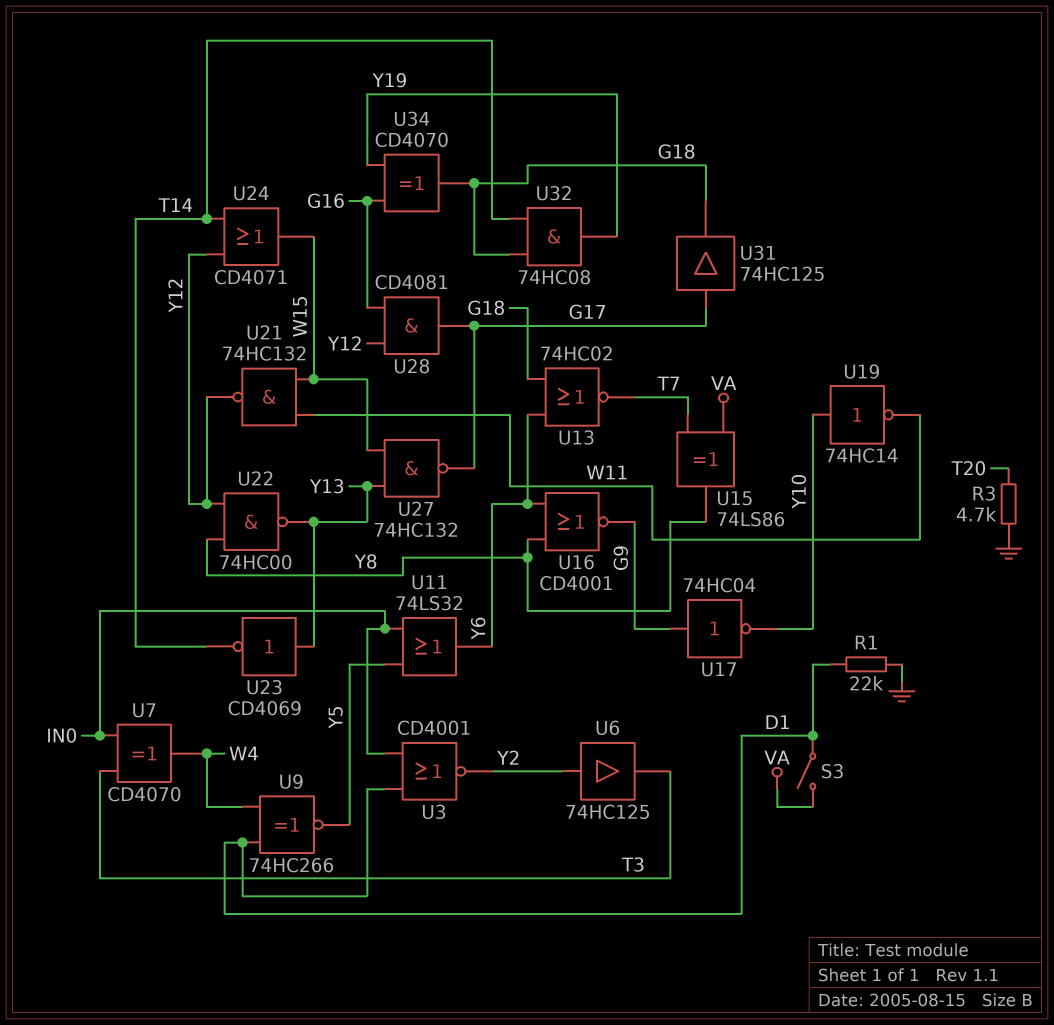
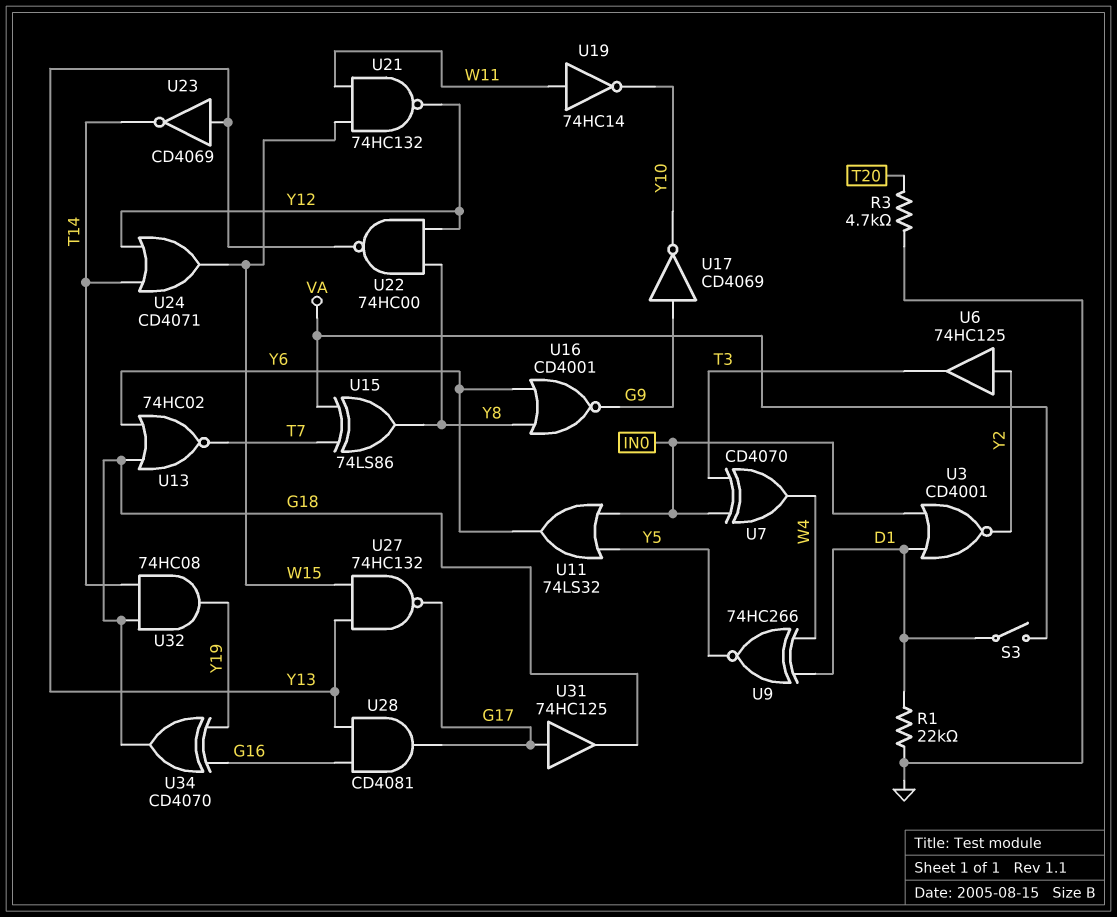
U17: NOT 74HC04 (in G9, out Y10) -> NOT CD4069 (in G9, out Y10)
U19: NOT 74HC14 (in Y10, out W11) -> NOT 74HC14 (in W11, out Y10)
U28: AND CD4081 (in G16, in Y12, out G17) -> AND CD4081 (in G16, in Y13, out G17)

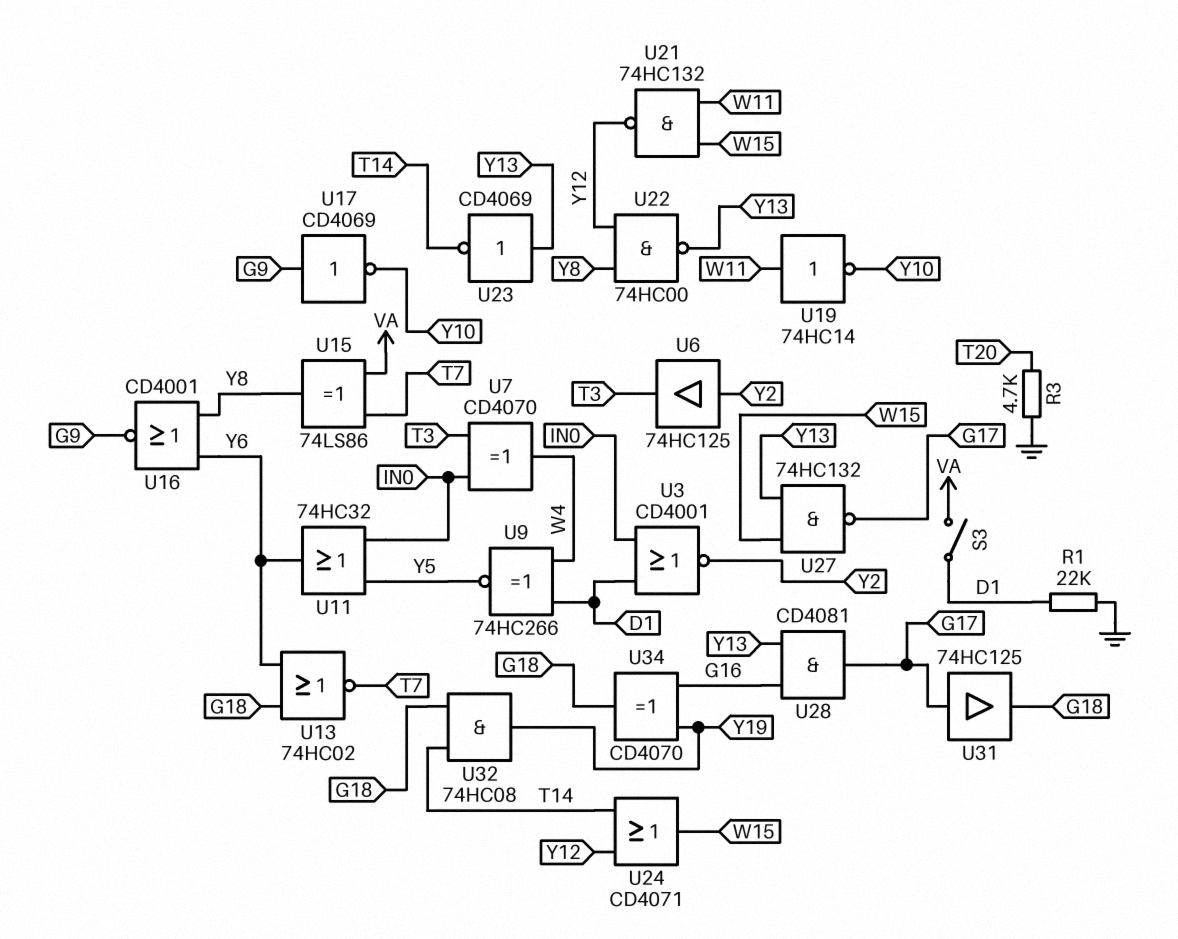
U11: OR 74LS32 (in IN0, in Y5, out Y6) -> OR 74HC32 (in IN0, in Y5, out Y6)

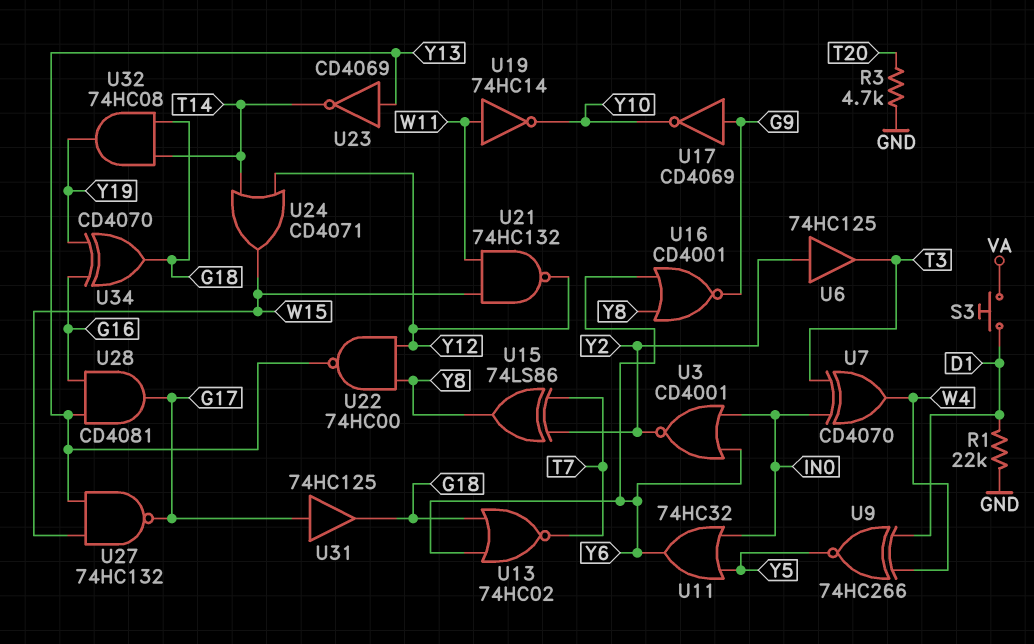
S3: switch (D1, VA) -> button (D1, VA)
U3: NOR CD4001 (in D1, in IN0, out Y2) -> NOR CD4001 (in IN0, in Y6, out Y2)
U15: XOR 74LS86 (in T7, in VA, out Y8) -> XOR 74LS86 (in T7, in Y2, out Y8)

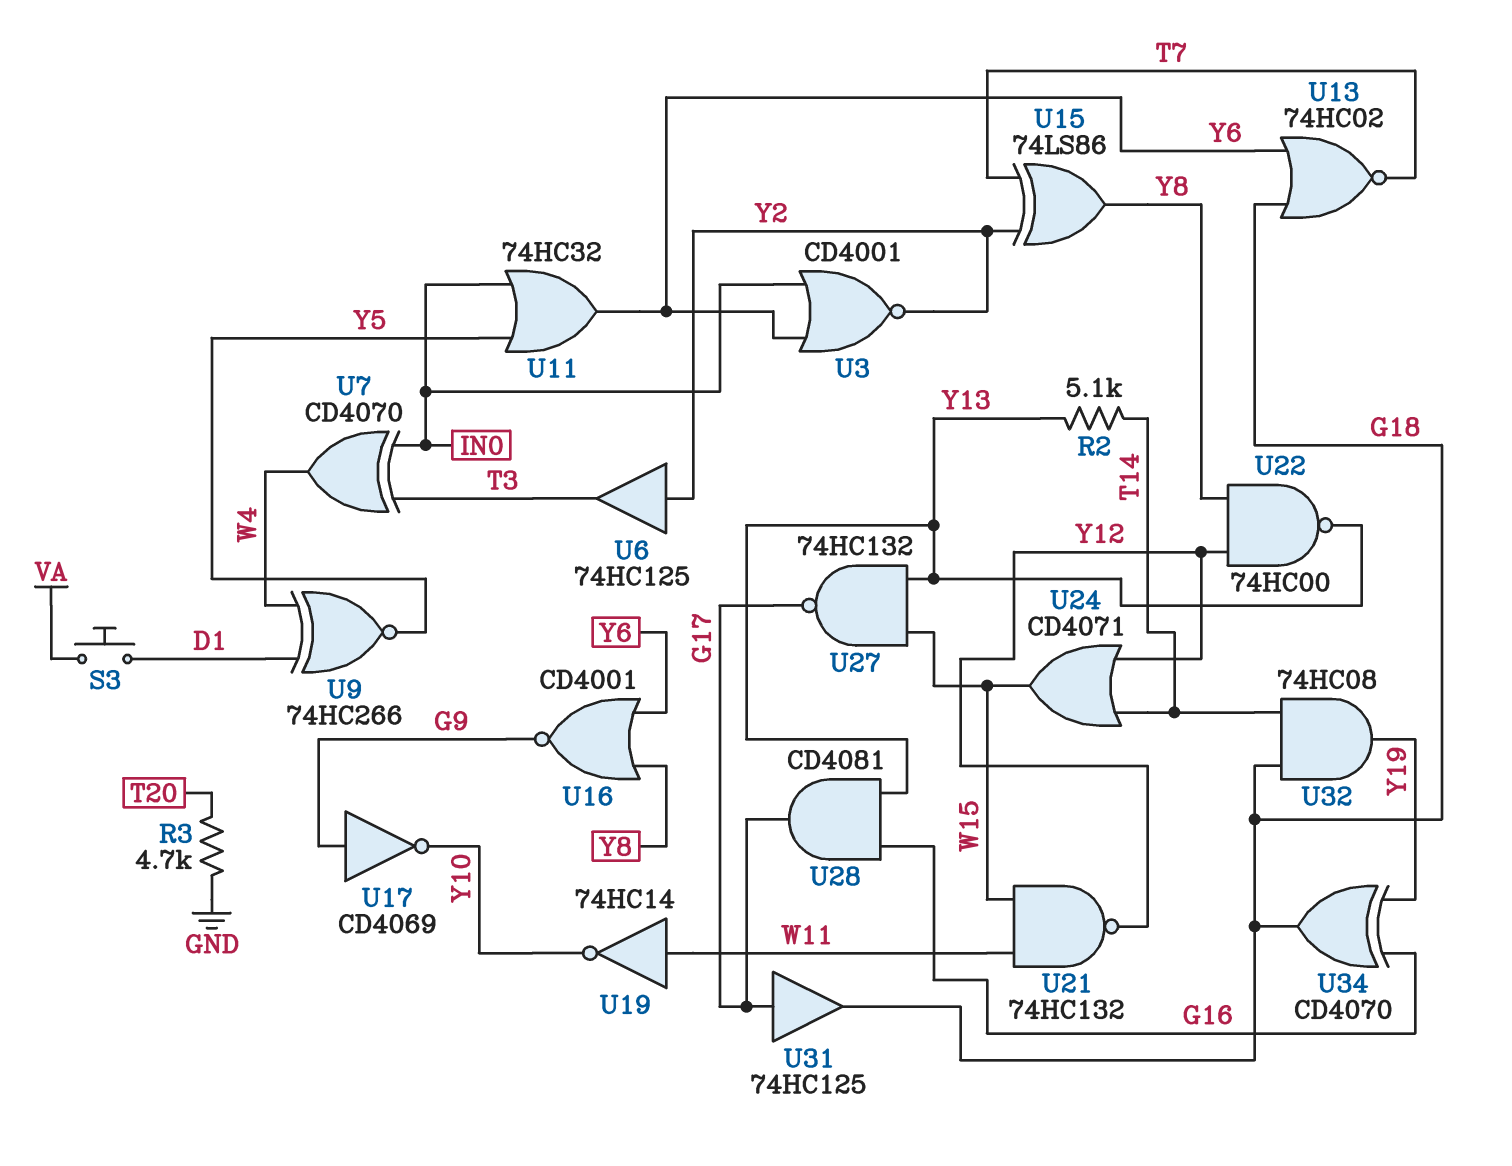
R1: 22k (D1, GND) -> none
R2: none -> 5.1k (T14, Y13)
U23: NOT CD4069 (in Y13, out T14) -> none

